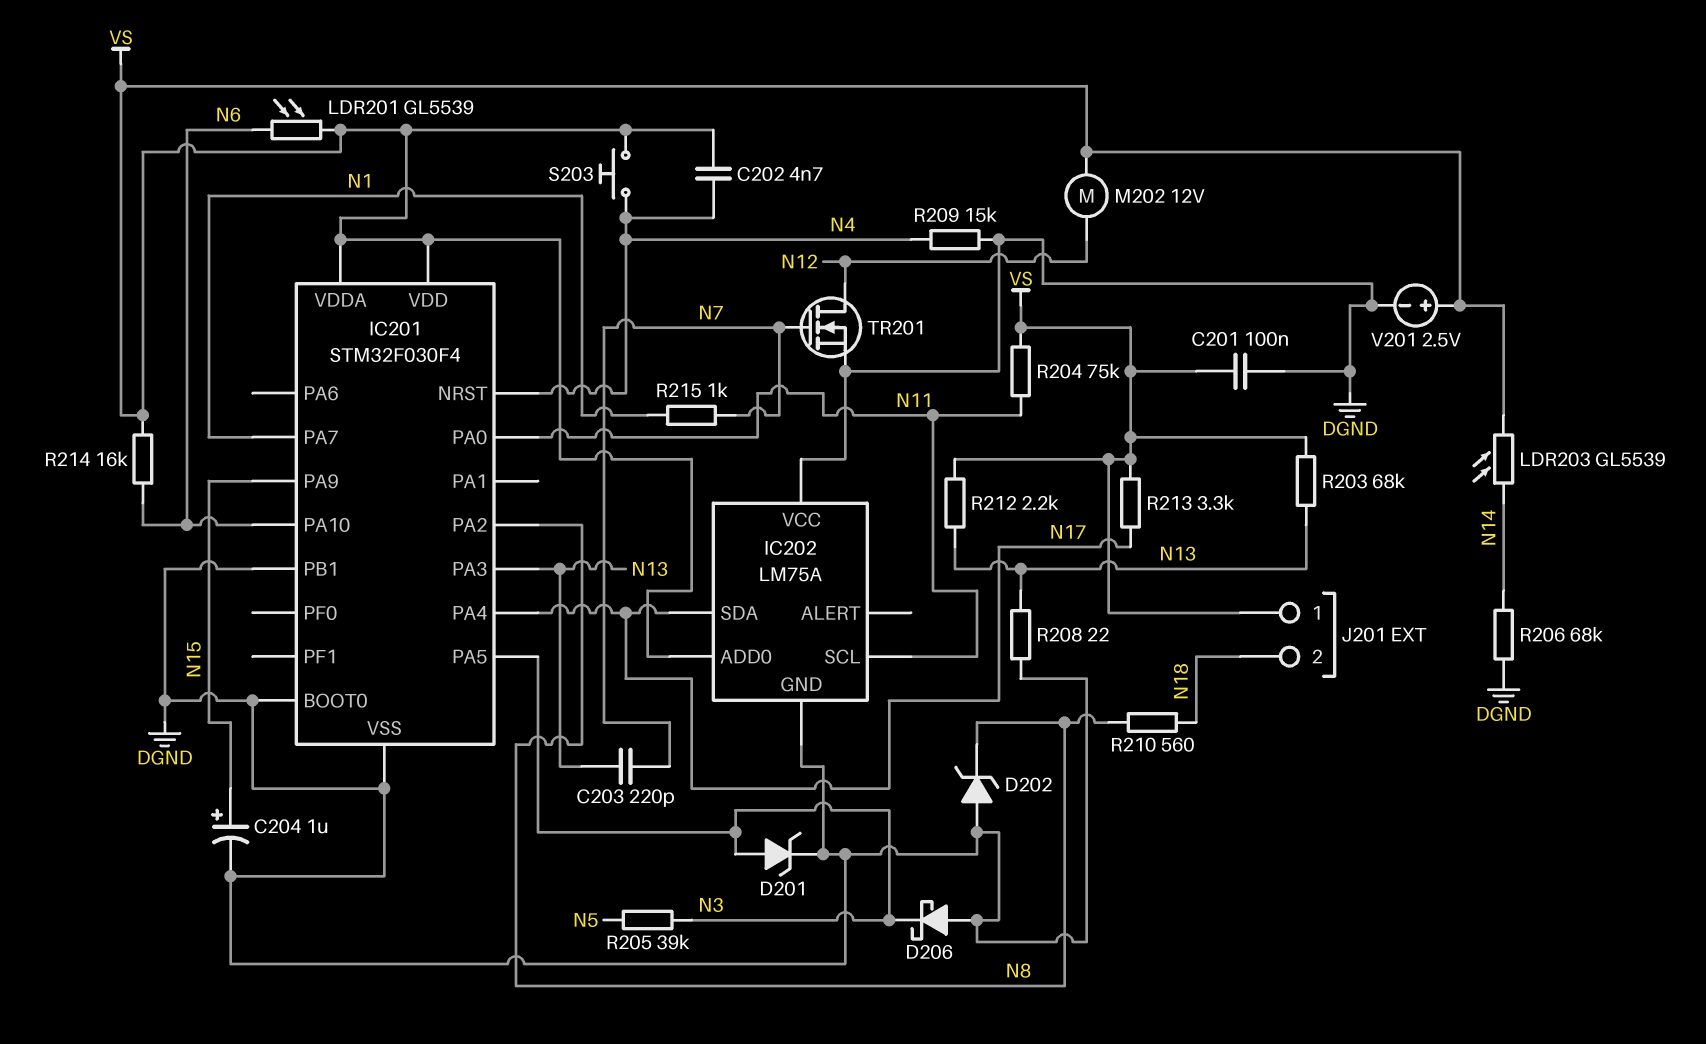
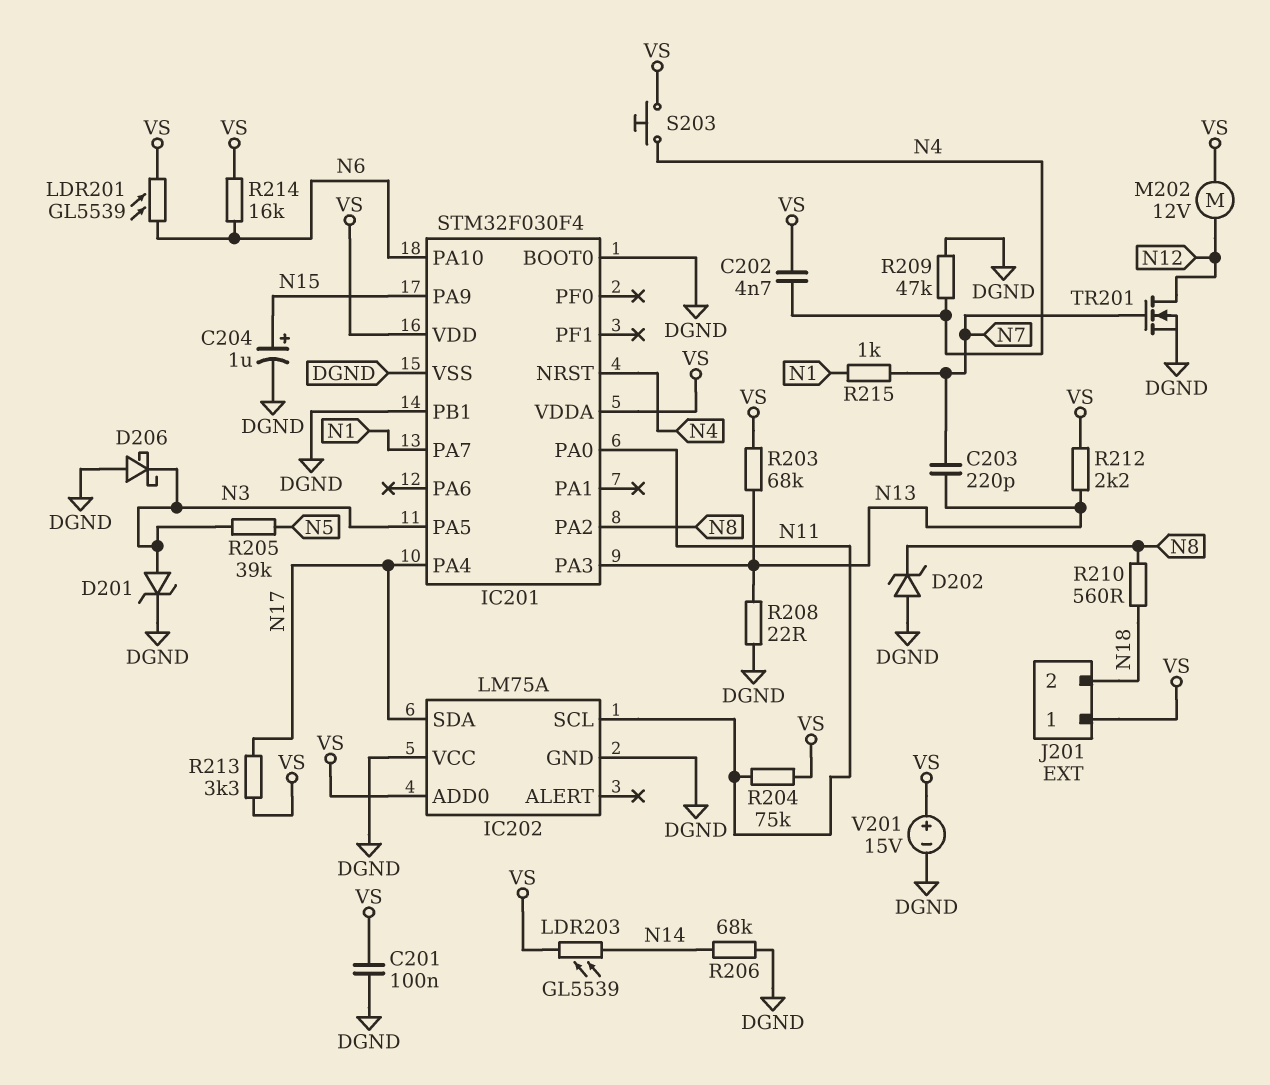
R209: 15k (DGND, N4) -> 47k (DGND, N4)
V201: 2.5V (plus VS, minus DGND) -> 15V (plus VS, minus DGND)

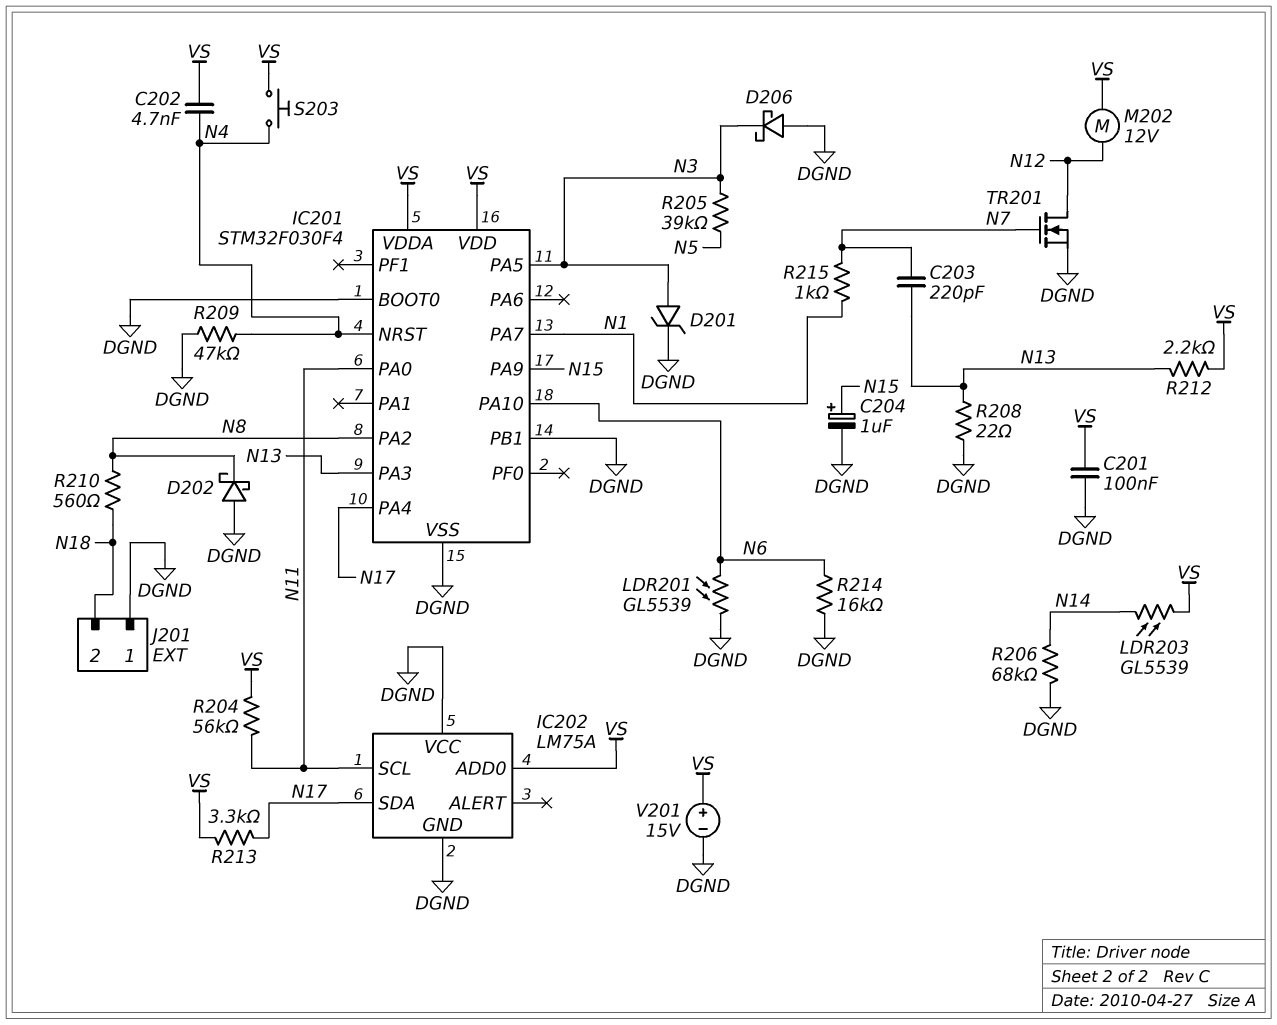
D202: zener (A DGND, K N8) -> schottky (A DGND, K N8)
J201 pin 1: VS -> DGND
LDR201: GL5539 (N6, VS) -> GL5539 (DGND, N6)
R203: 68k (N13, VS) -> none
R204: 75k (N11, VS) -> 56k (N11, VS)
R214: 16k (N6, VS) -> 16k (DGND, N6)

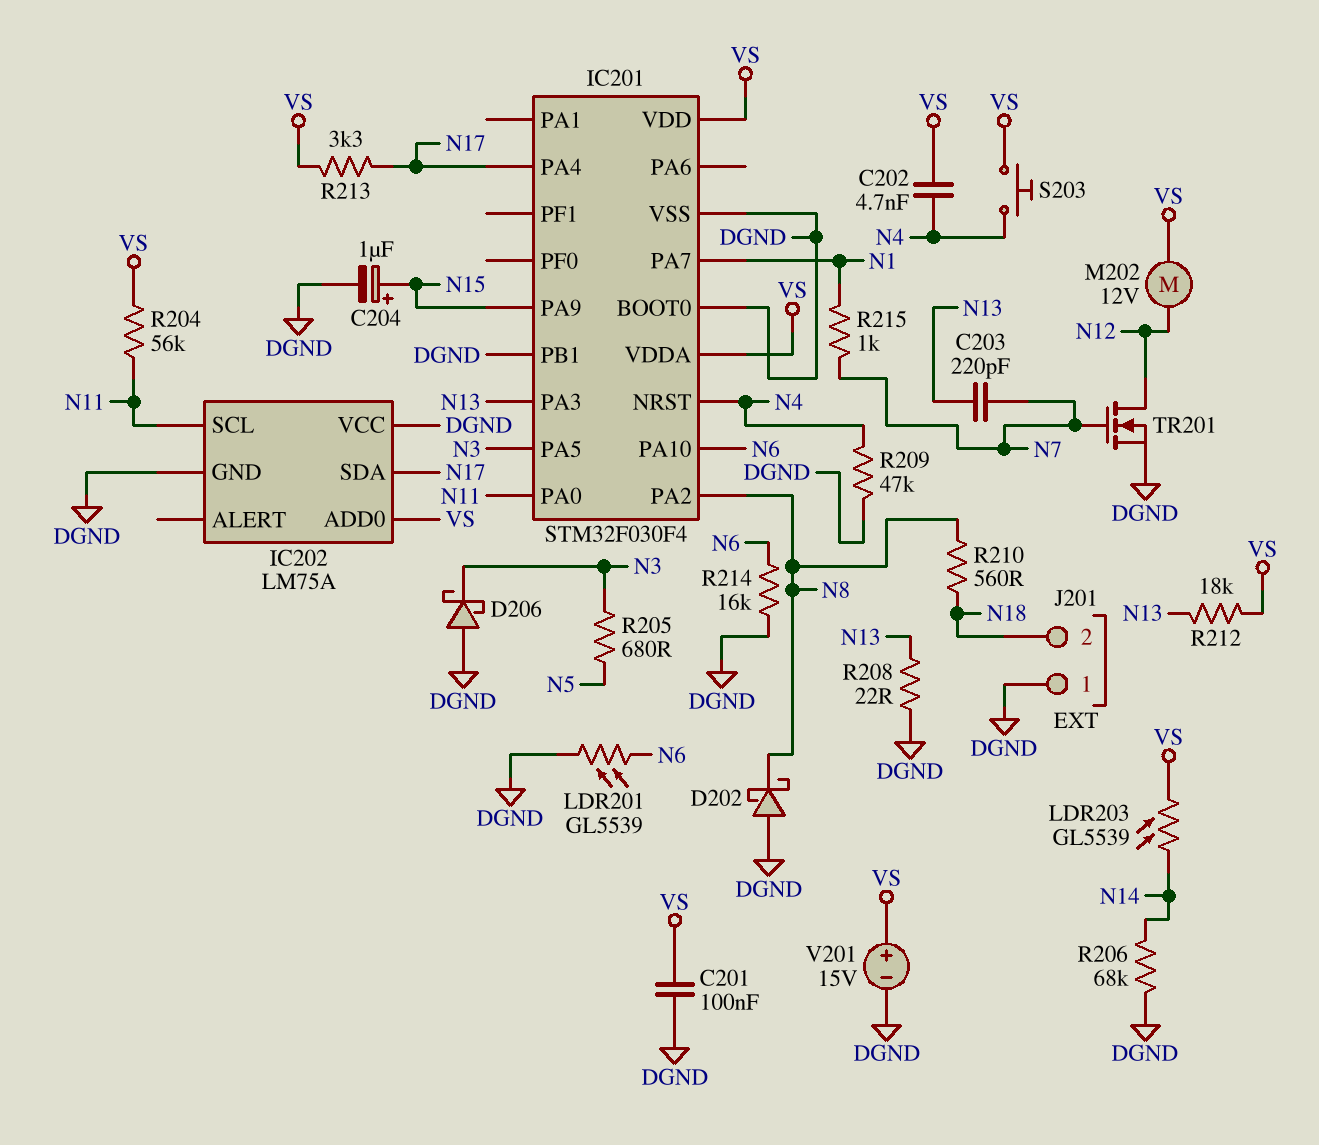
D201: zener (A N3, K DGND) -> none
R205: 39k (N3, N5) -> 680 (N3, N5)
R212: 2.2k (N13, VS) -> 18k (N13, VS)

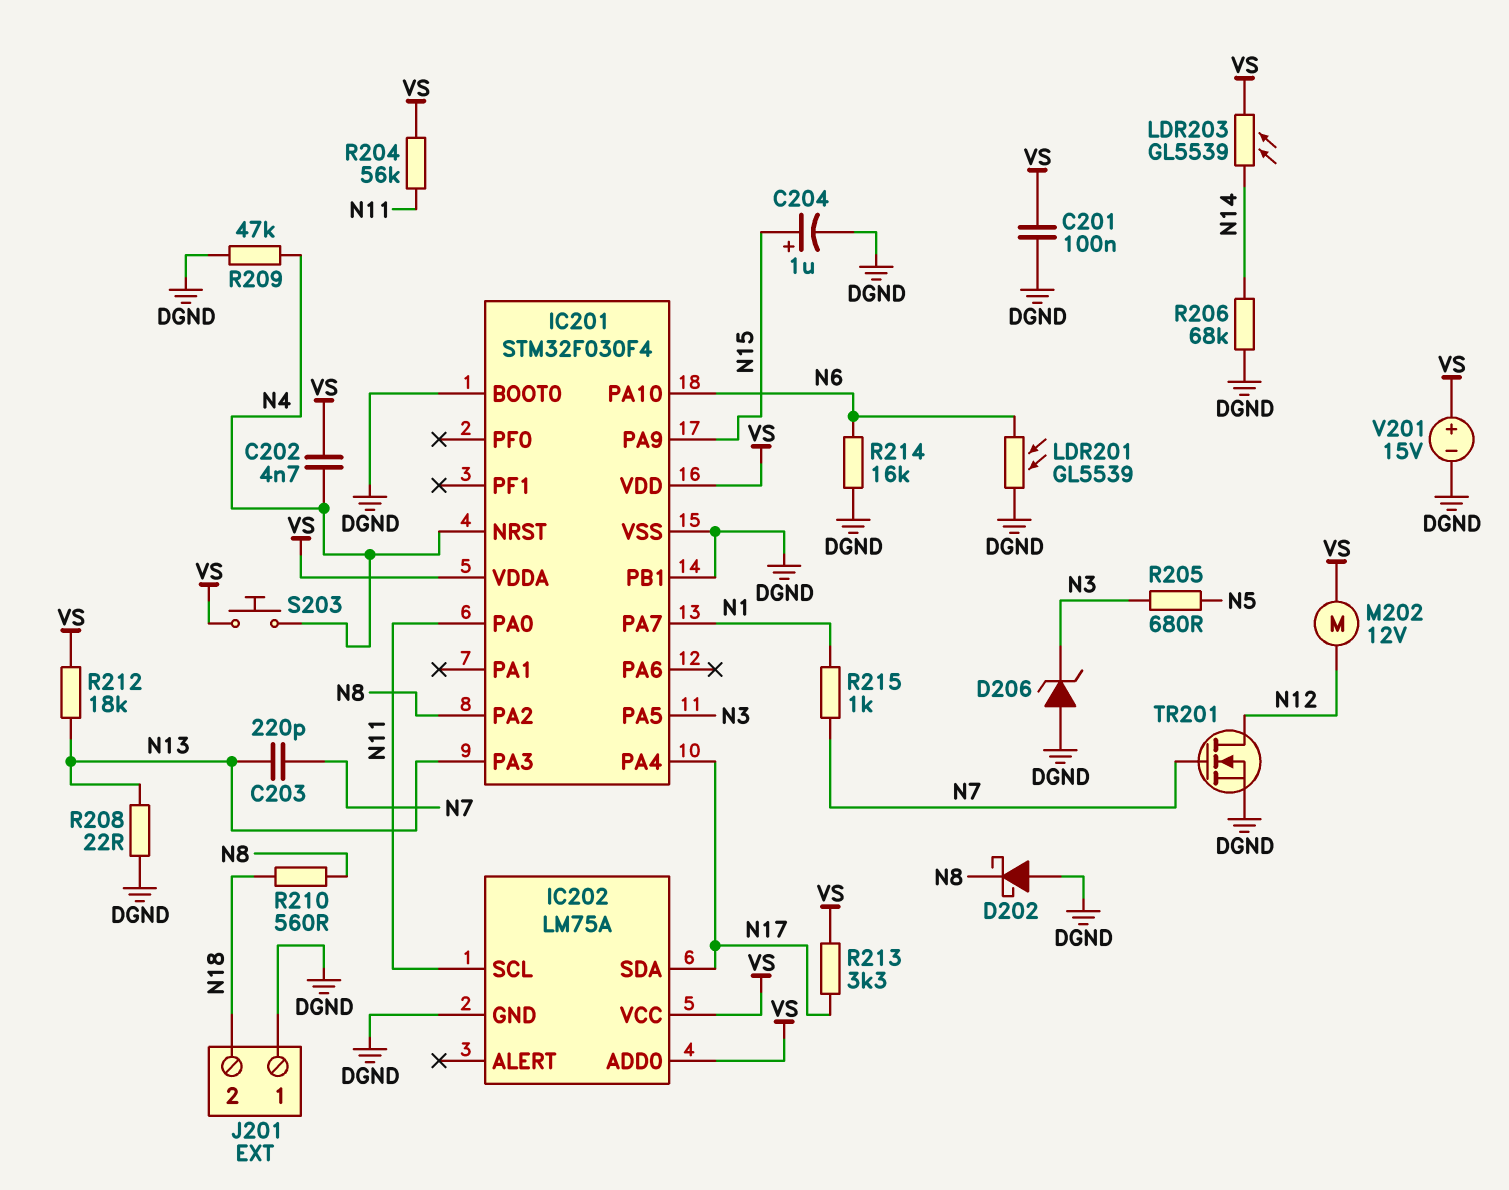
D206: schottky (A DGND, K N3) -> zener (A DGND, K N3)
IC202 pin VCC: DGND -> VS

